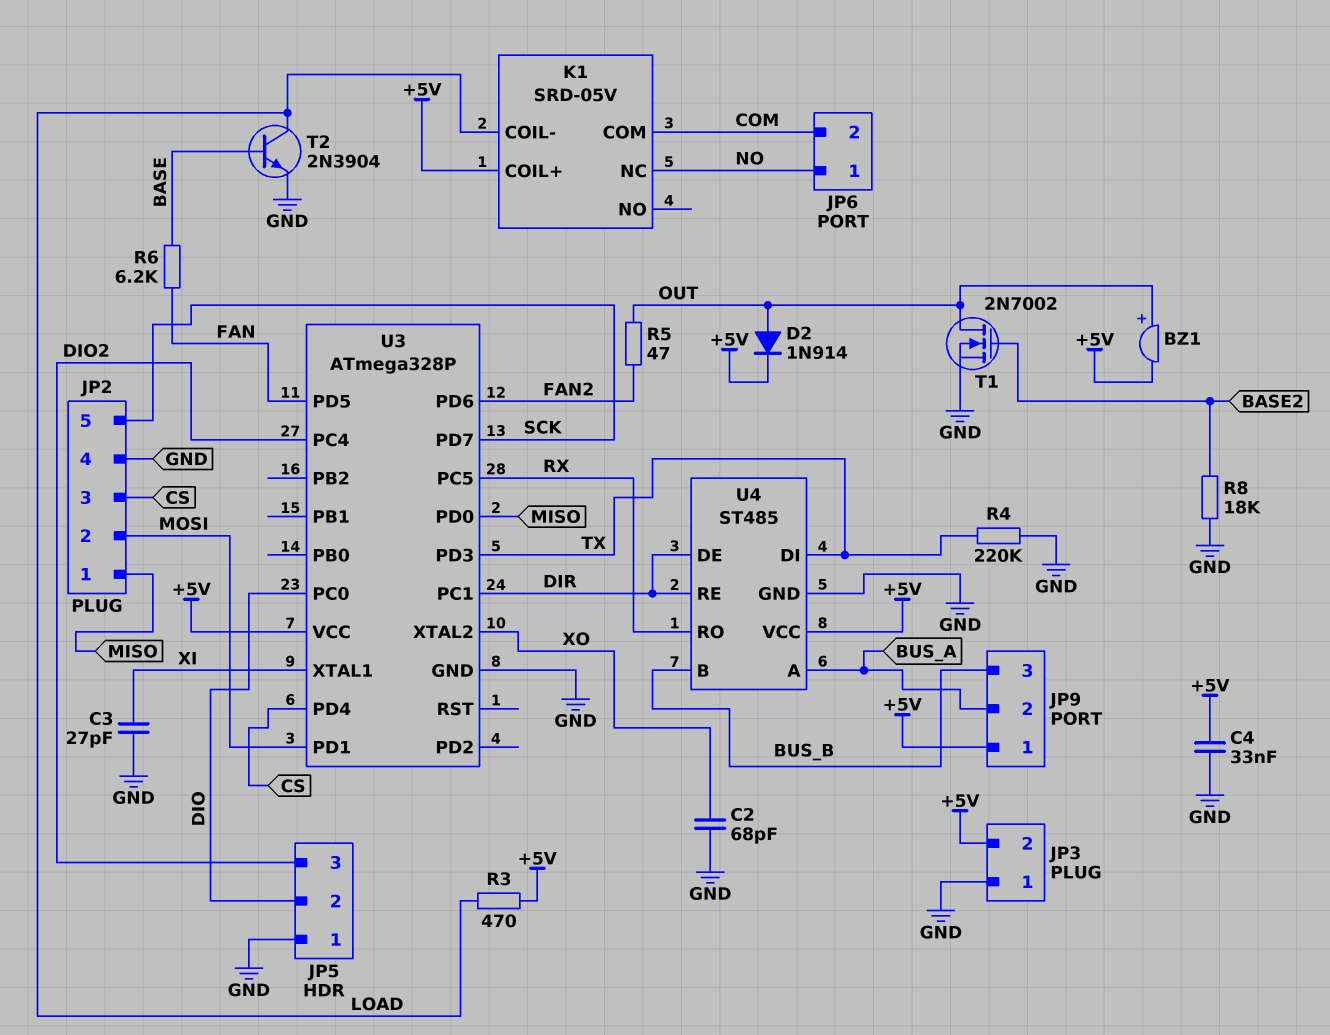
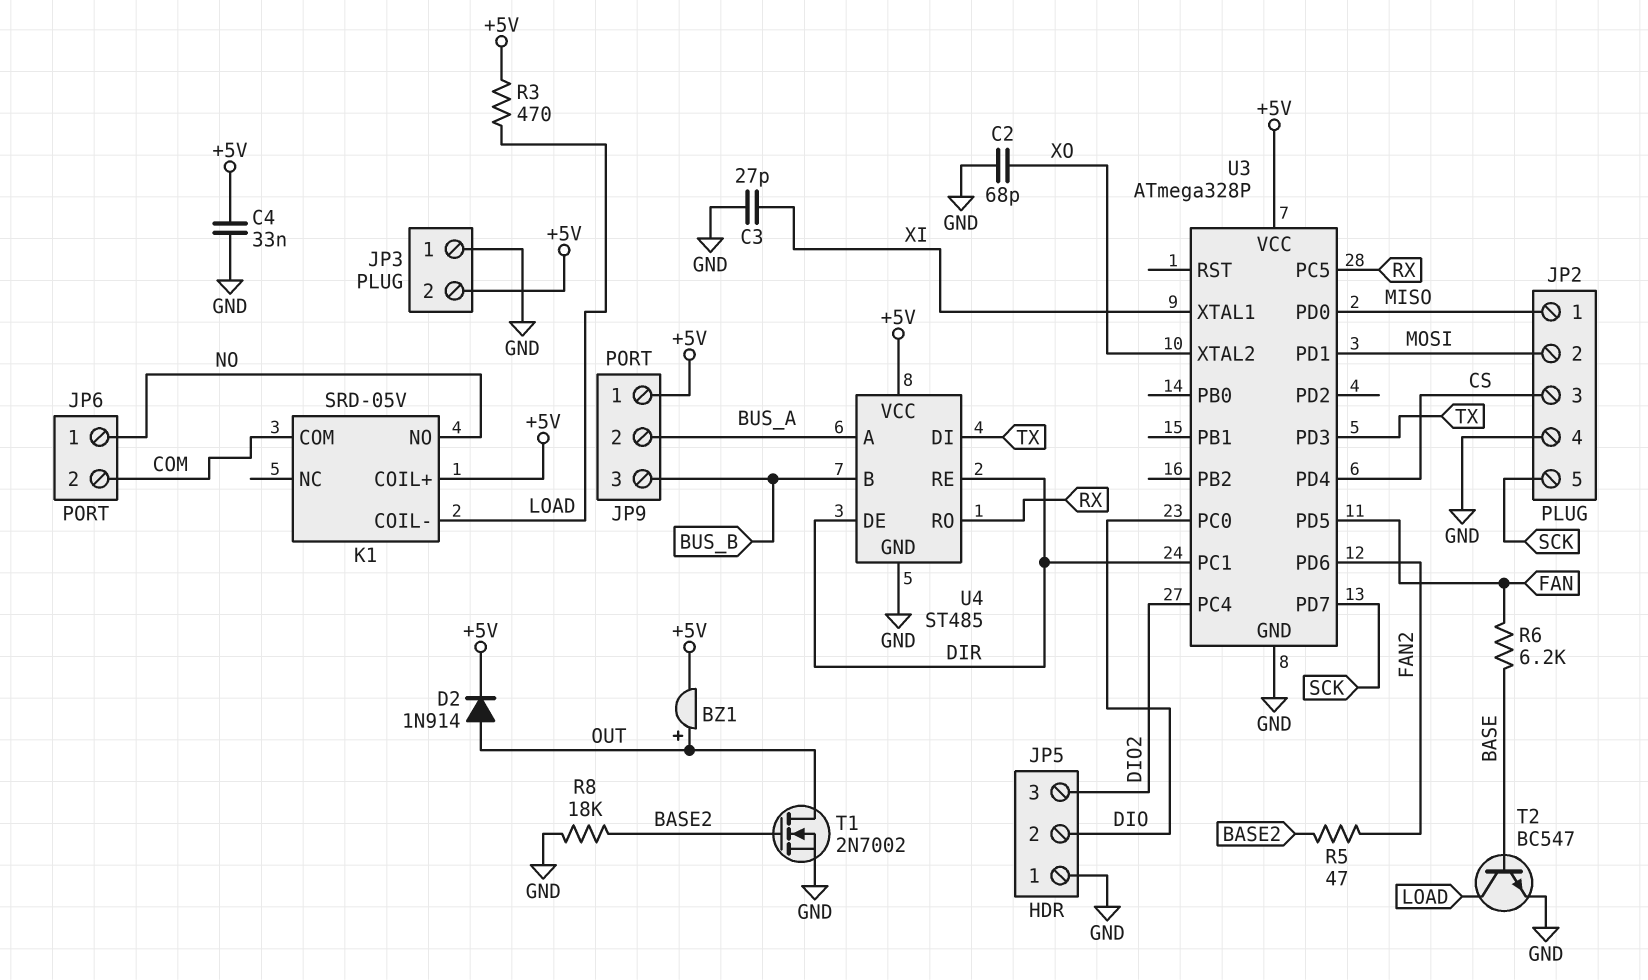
K1 pin NC: NO -> none
K1 pin NO: none -> NO
R4: 220k (GND, TX) -> none
R5: 47 (FAN2, OUT) -> 47 (BASE2, FAN2)
T2: NPN 2N3904 (B BASE, C LOAD, E GND) -> NPN BC547 (B BASE, C LOAD, E GND)

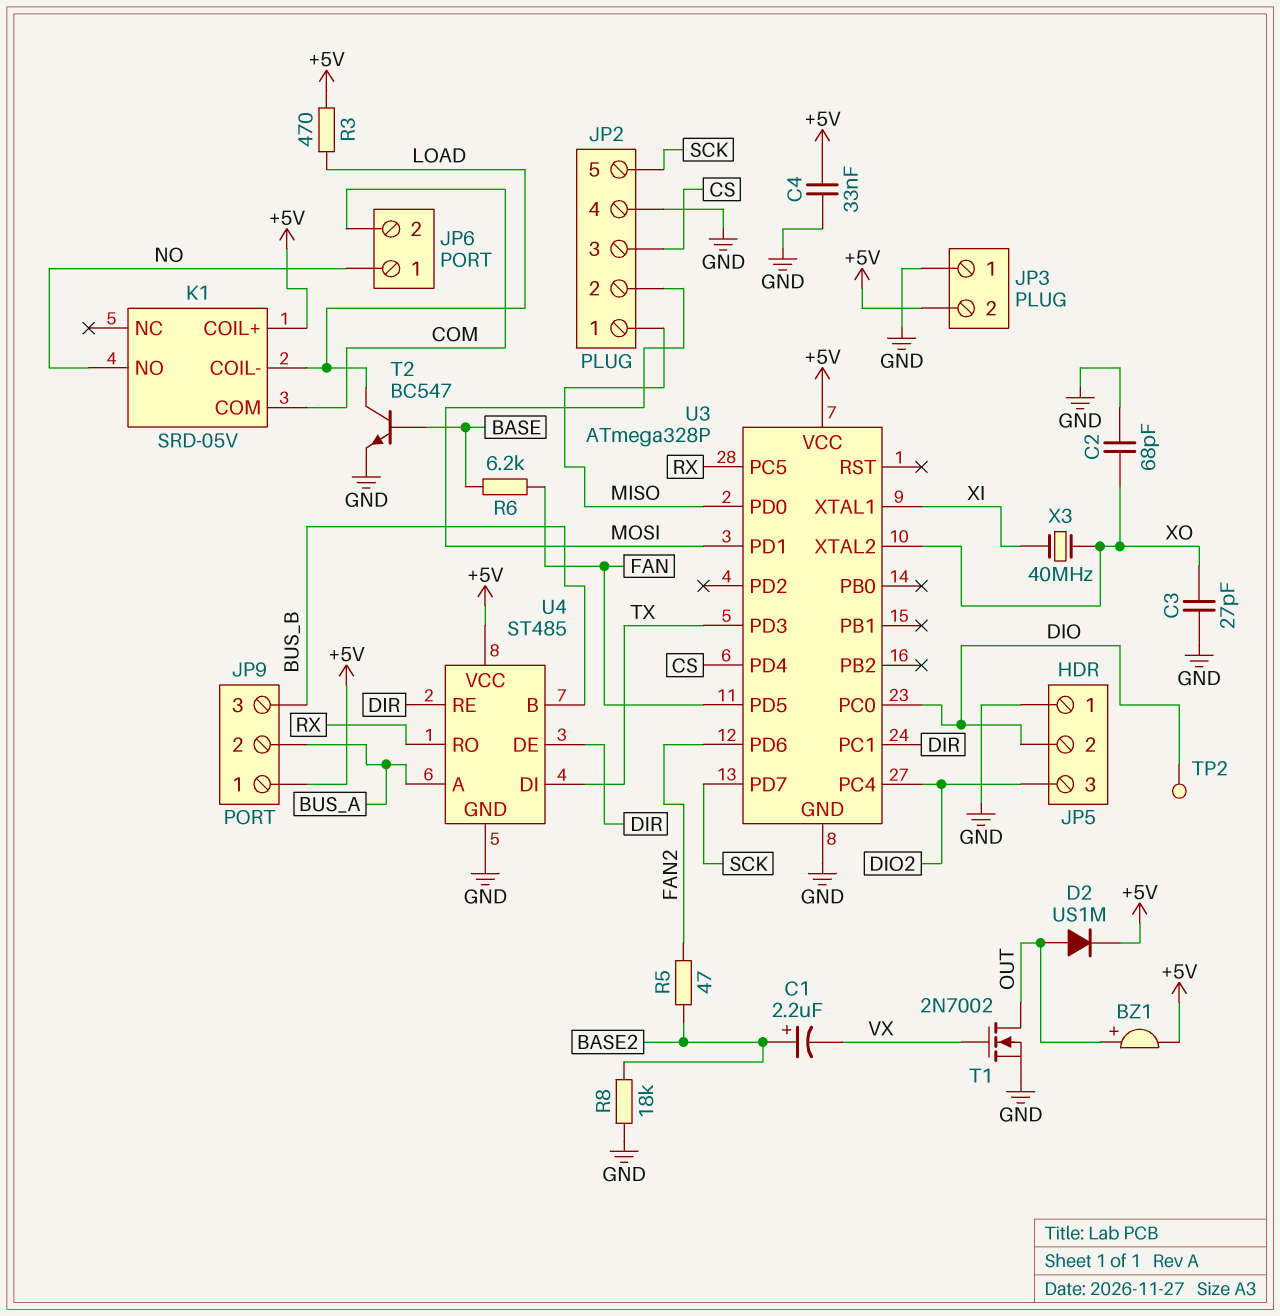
C1: none -> 2.2uF (plus BASE2, minus VX)
C3: 27pF (GND, XI) -> 27pF (GND, XO)
D2: diode 1N914 (A OUT, K +5V) -> diode US1M (A OUT, K +5V)
T1: NMOS 2N7002 (G BASE2, D OUT, S GND) -> NMOS 2N7002 (G VX, D OUT, S GND)
TP2: none -> test point (DIO)
X3: none -> 40MHz (XI, XO)

